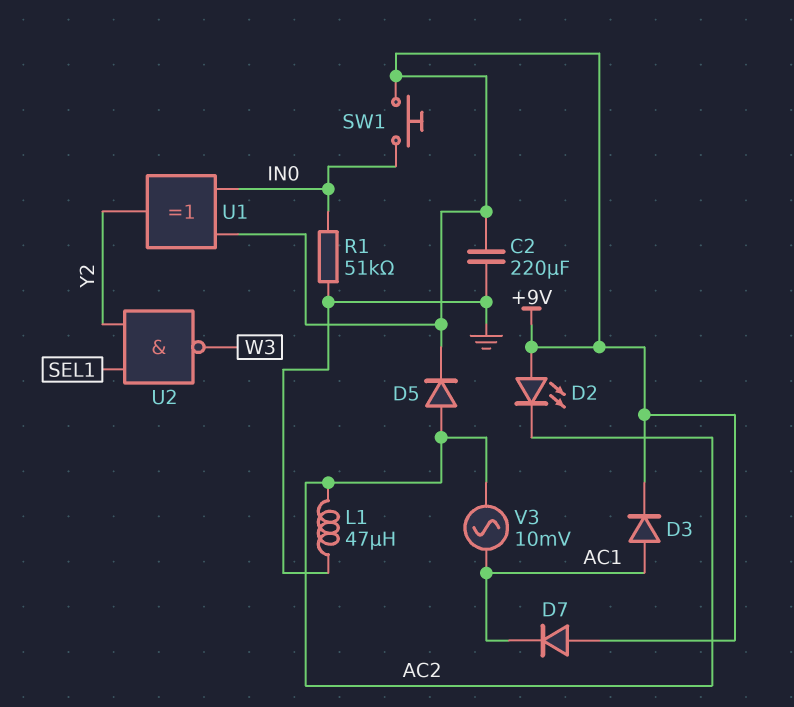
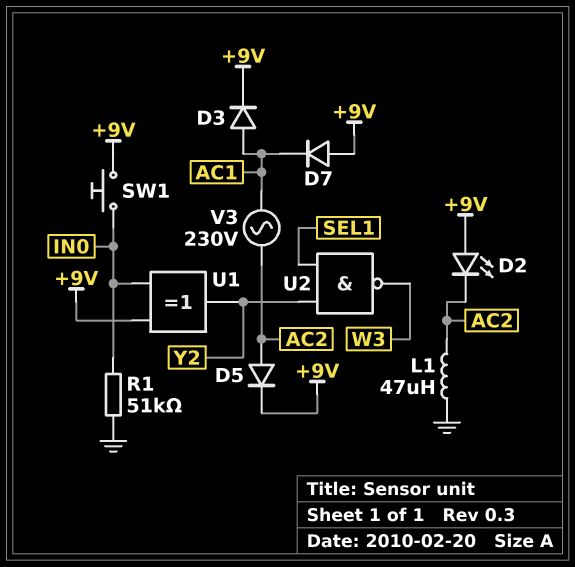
C2: 220uF (+9V, GND) -> none
V3: AC 10mV (AC1, AC2) -> AC 230V (AC1, AC2)

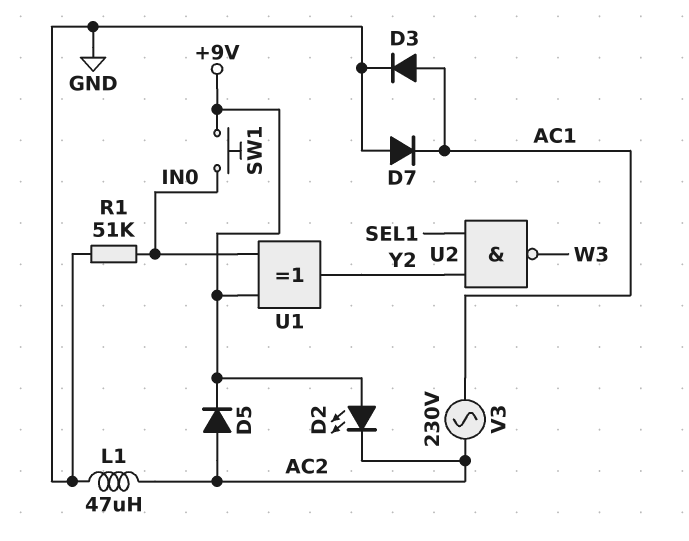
D3: diode (A AC1, K +9V) -> diode (A AC1, K GND)
D7: diode (A +9V, K AC1) -> diode (A GND, K AC1)

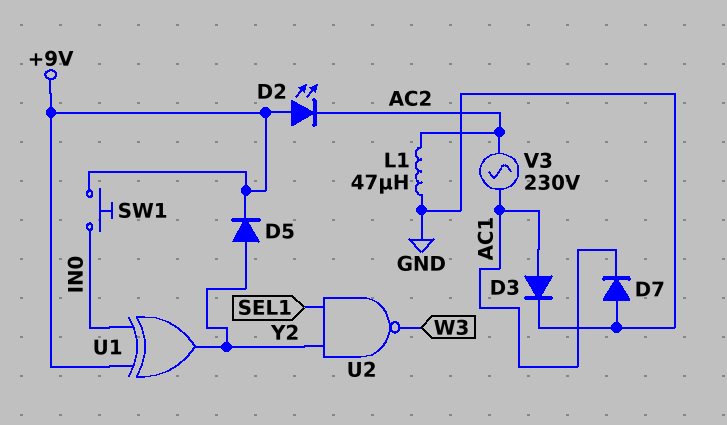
D5: diode (A AC2, K +9V) -> diode (A Y2, K +9V)
R1: 51k (GND, IN0) -> none

